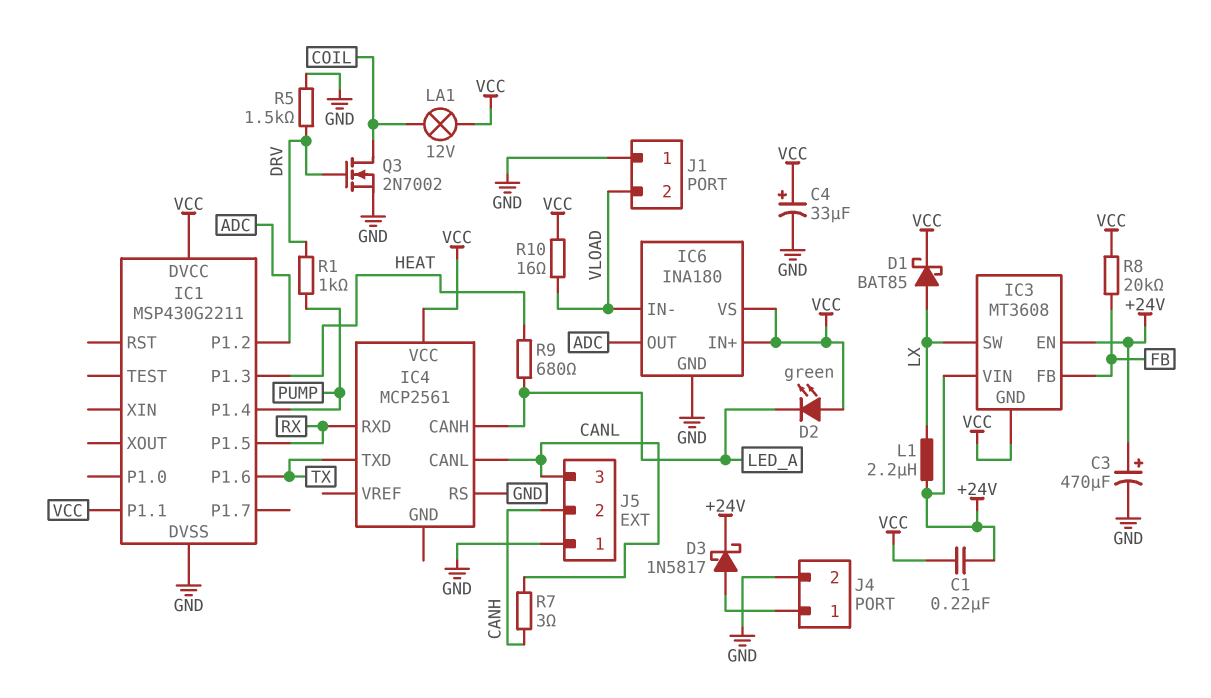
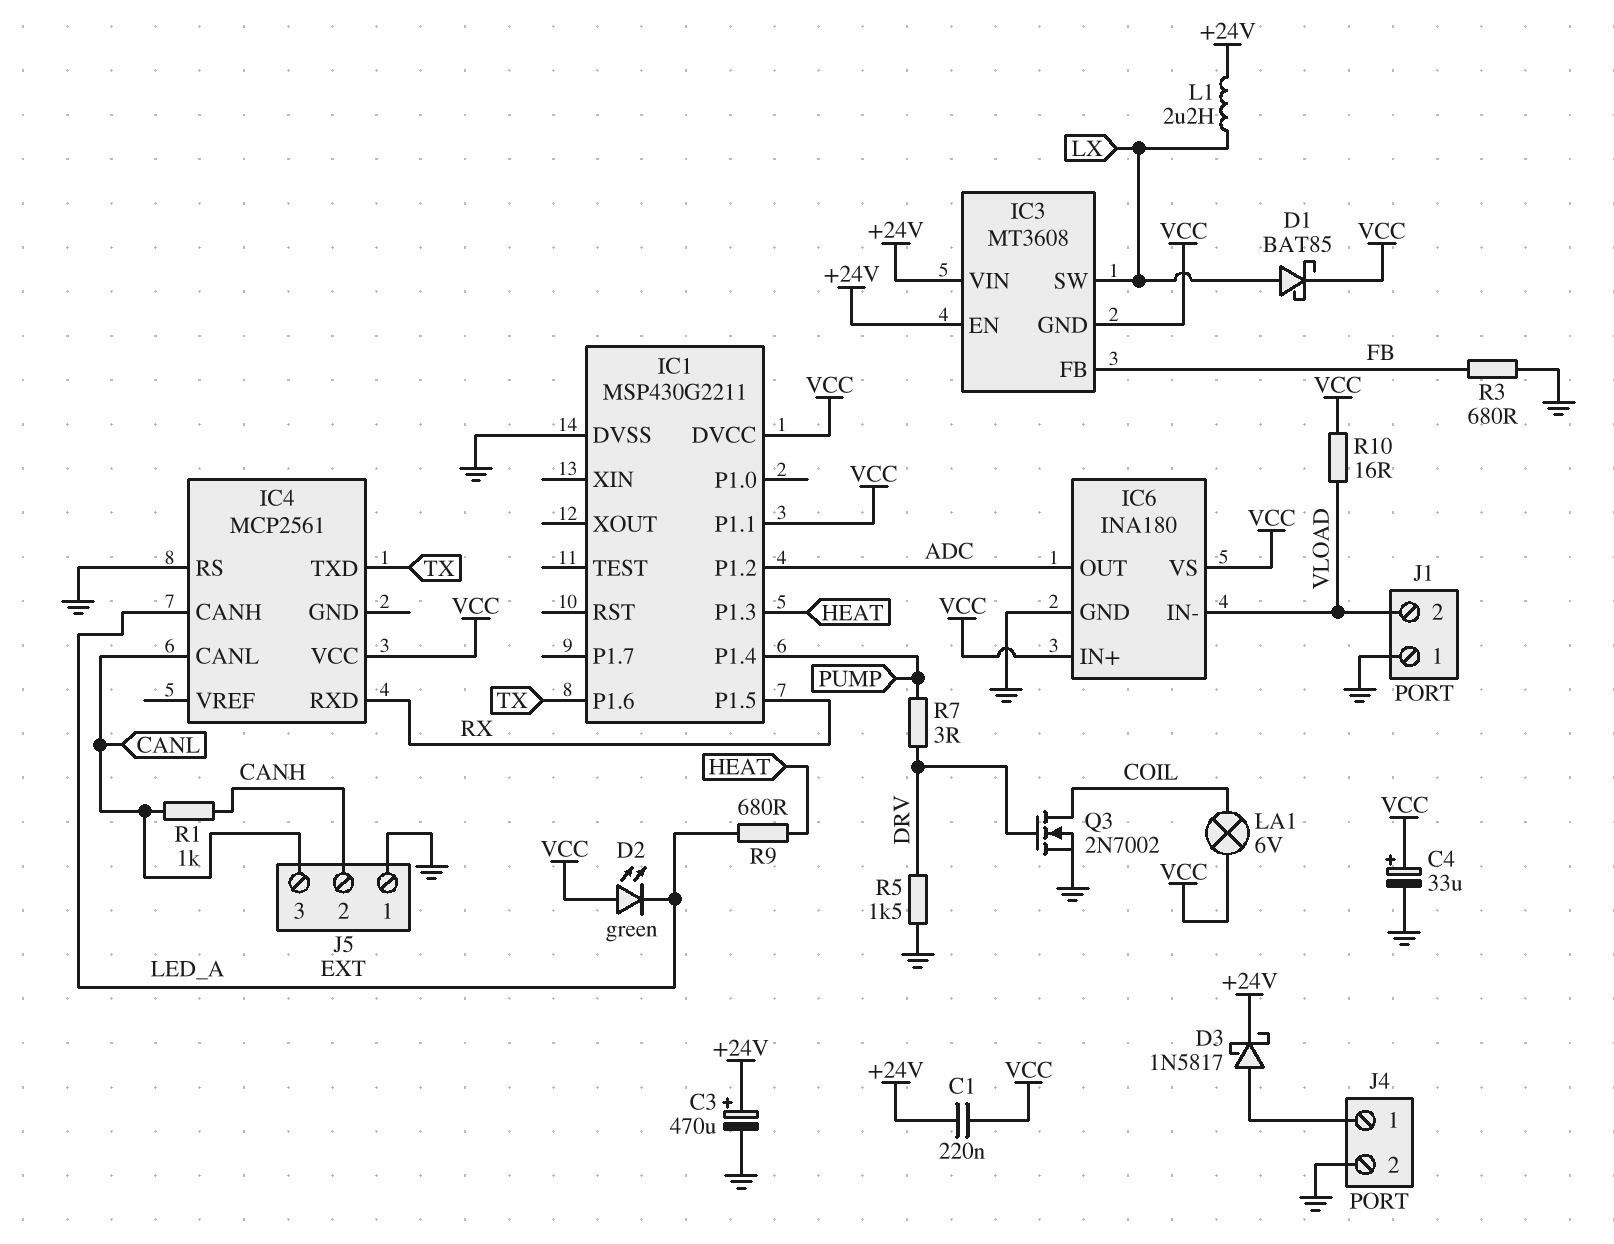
LA1: lamp 12V (COIL, VCC) -> lamp 6V (COIL, VCC)
R1: 1k (DRV, PUMP) -> 1k (CANH, CANL)
R3: none -> 680 (FB, GND)
R7: 3 (CANH, CANL) -> 3 (DRV, PUMP)
R8: 20k (FB, VCC) -> none

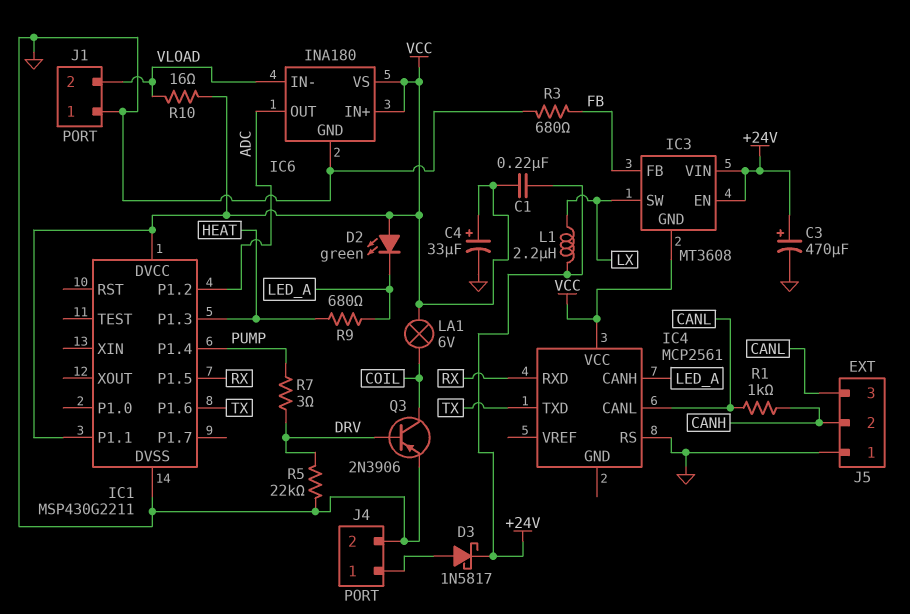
D1: schottky BAT85 (A LX, K VCC) -> none
Q3: NMOS 2N7002 (G DRV, D COIL, S GND) -> PNP 2N3906 (B DRV, C COIL, E GND)
R5: 1.5k (DRV, GND) -> 22k (DRV, GND)

